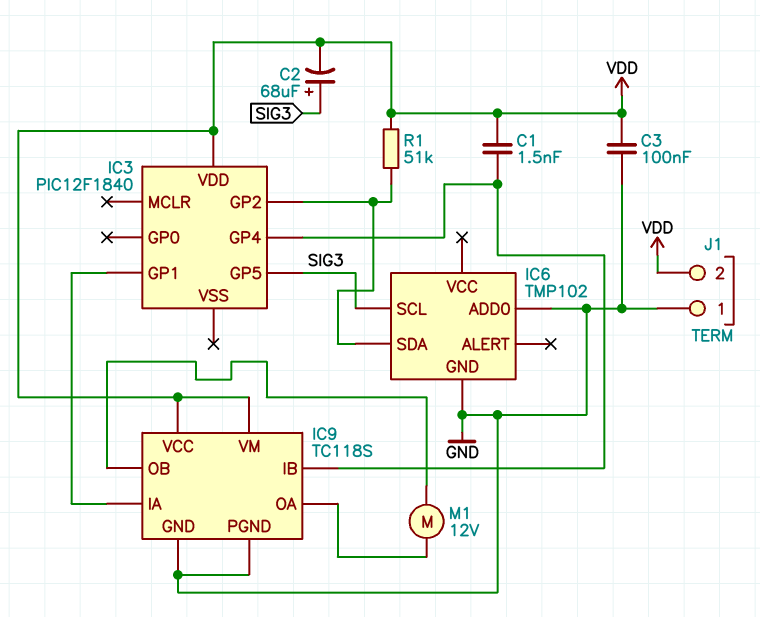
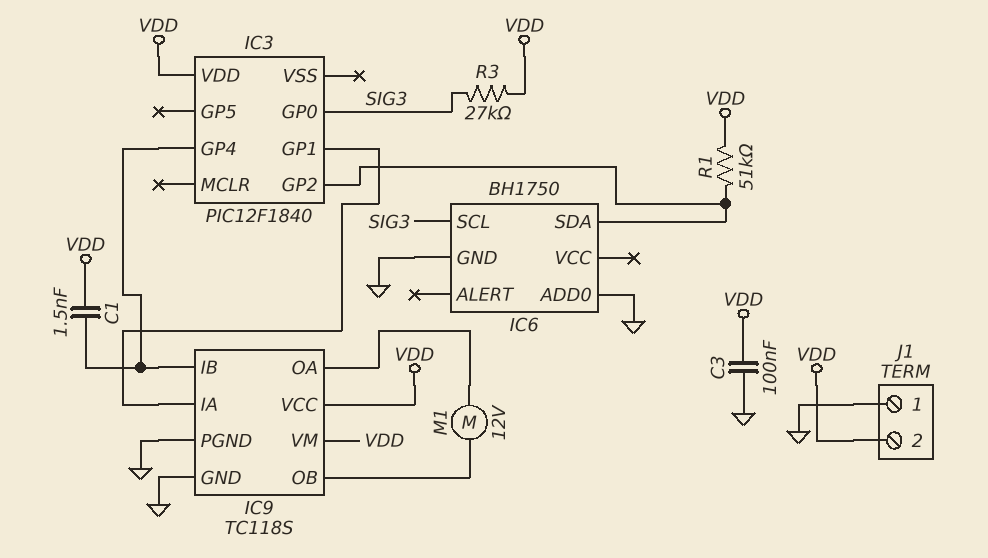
C2: 68uF (plus SIG3, minus VDD) -> none
IC3 pin GP0: none -> SIG3
IC3 pin GP5: SIG3 -> none
IC6: TMP102 -> BH1750
R3: none -> 27k (SIG3, VDD)

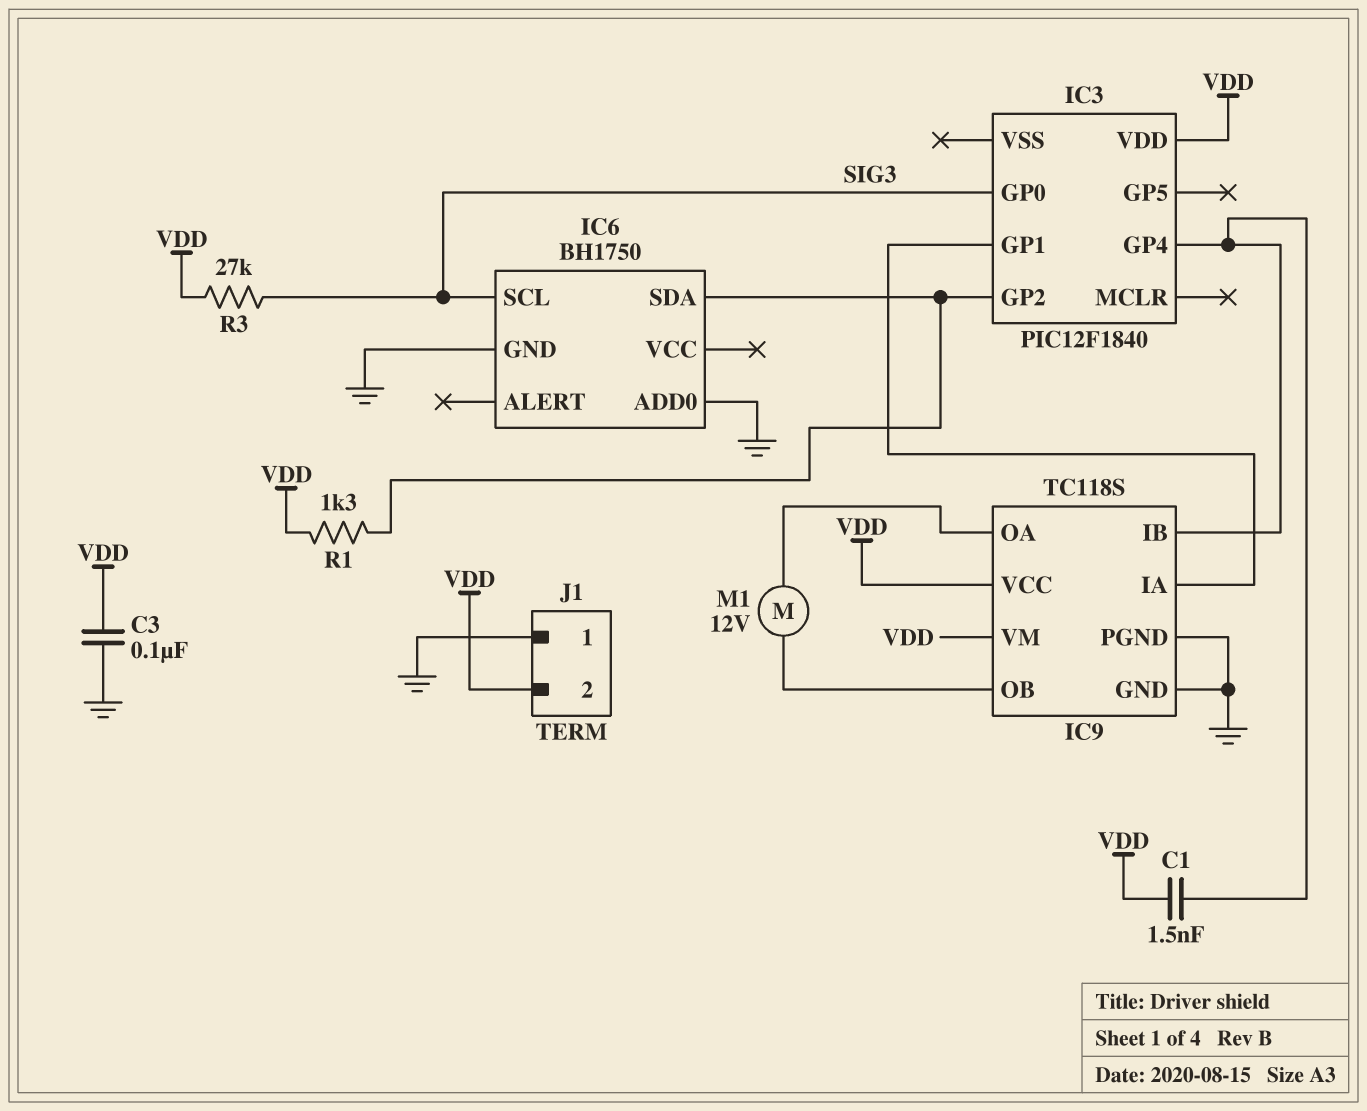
R1: 51k (IC3/GP2, VDD) -> 1.3k (IC3/GP2, VDD)

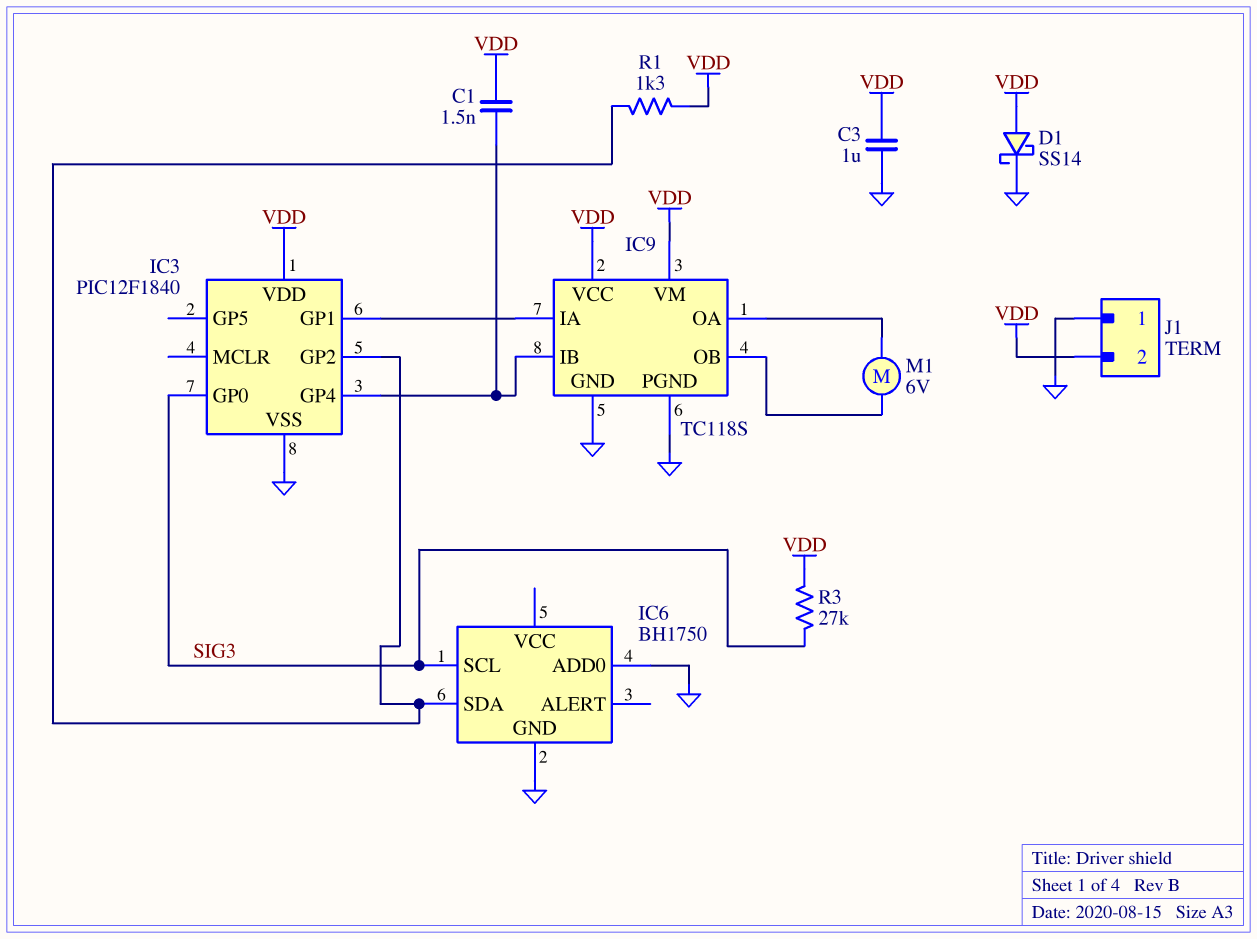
C3: 100nF (GND, VDD) -> 1uF (GND, VDD)
D1: none -> schottky SS14 (A VDD, K GND)
IC3 pin VSS: none -> GND
M1: motor 12V (IC9/OA, IC9/OB) -> motor 6V (IC9/OA, IC9/OB)

